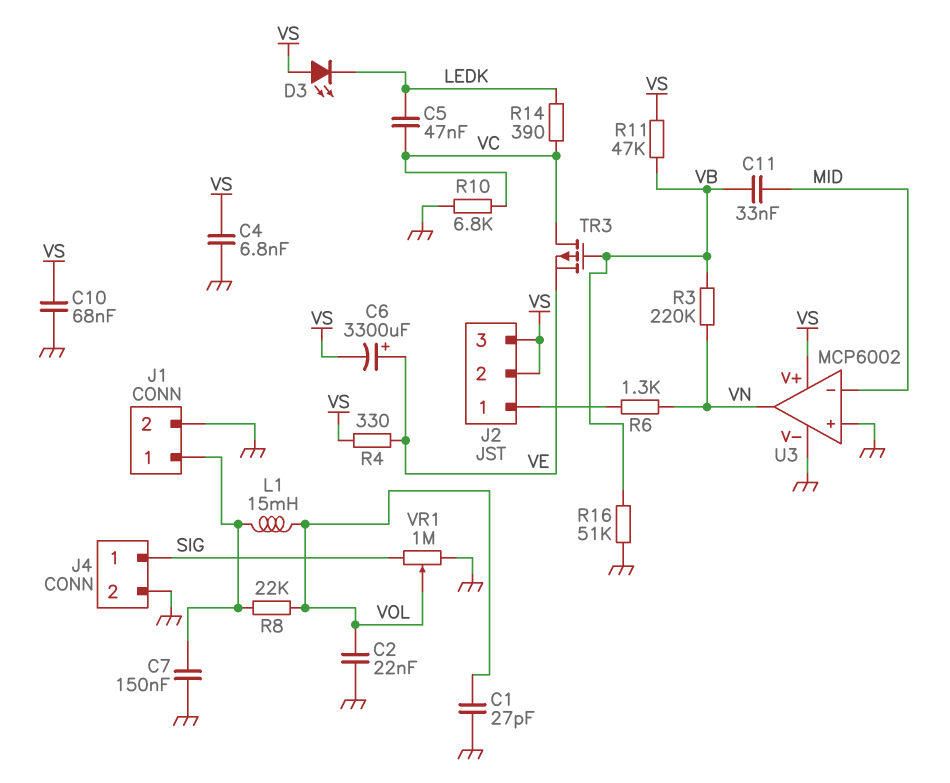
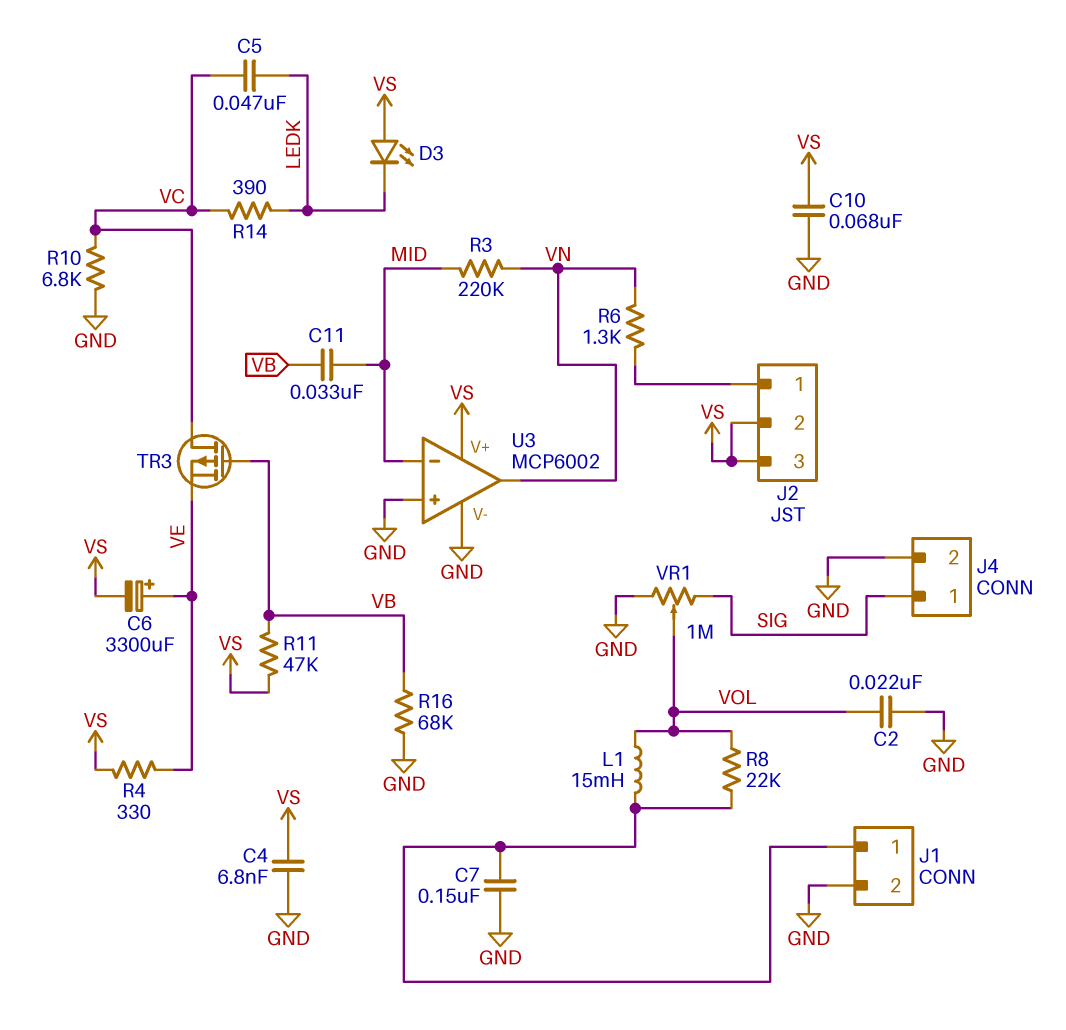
C1: 27pF (GND, VOL) -> none
R3: 220k (VB, VN) -> 220k (MID, VN)
R16: 51k (GND, VB) -> 68k (GND, VB)

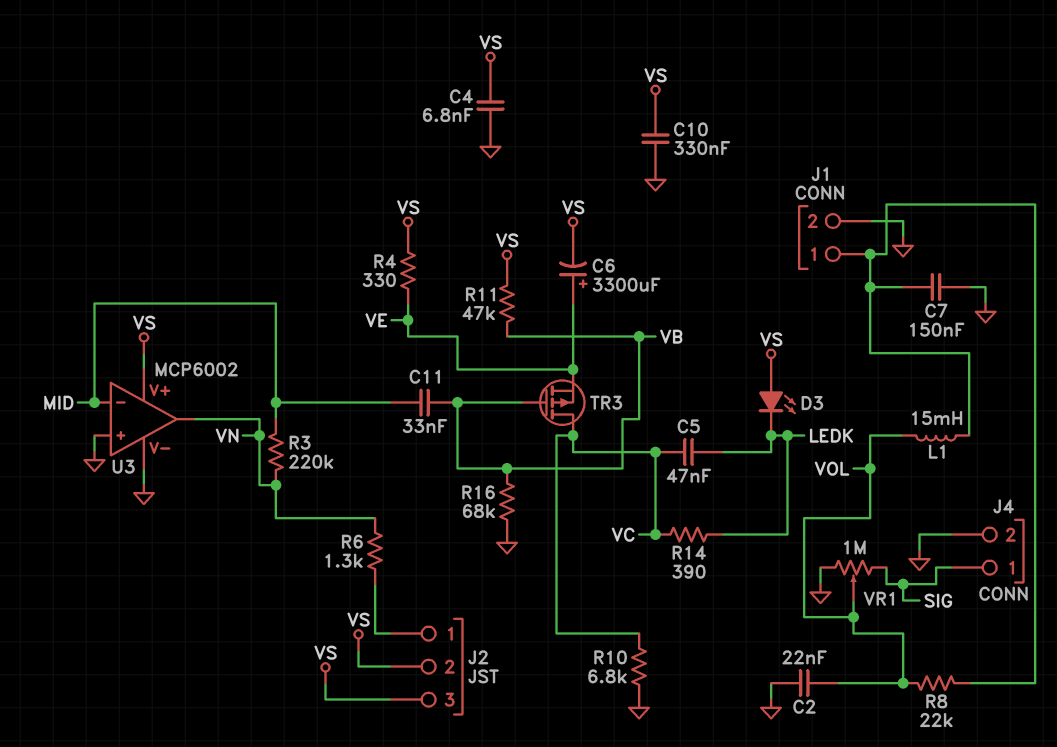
C10: 68nF (GND, VS) -> 330nF (GND, VS)

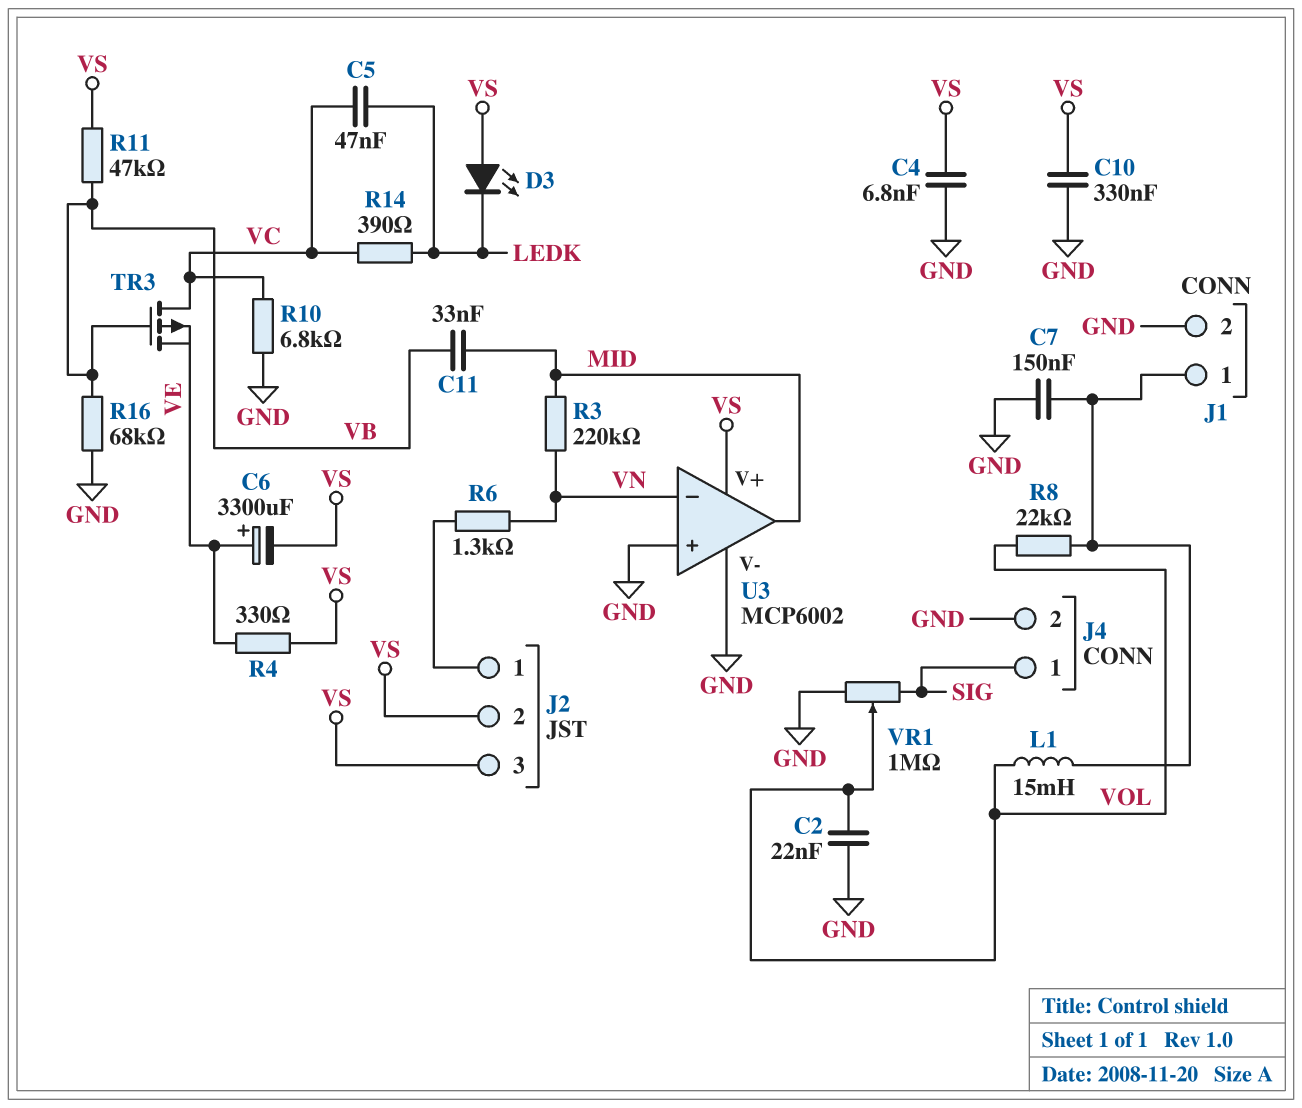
U3 pin in-: MID -> VN
U3 pin out: VN -> MID

